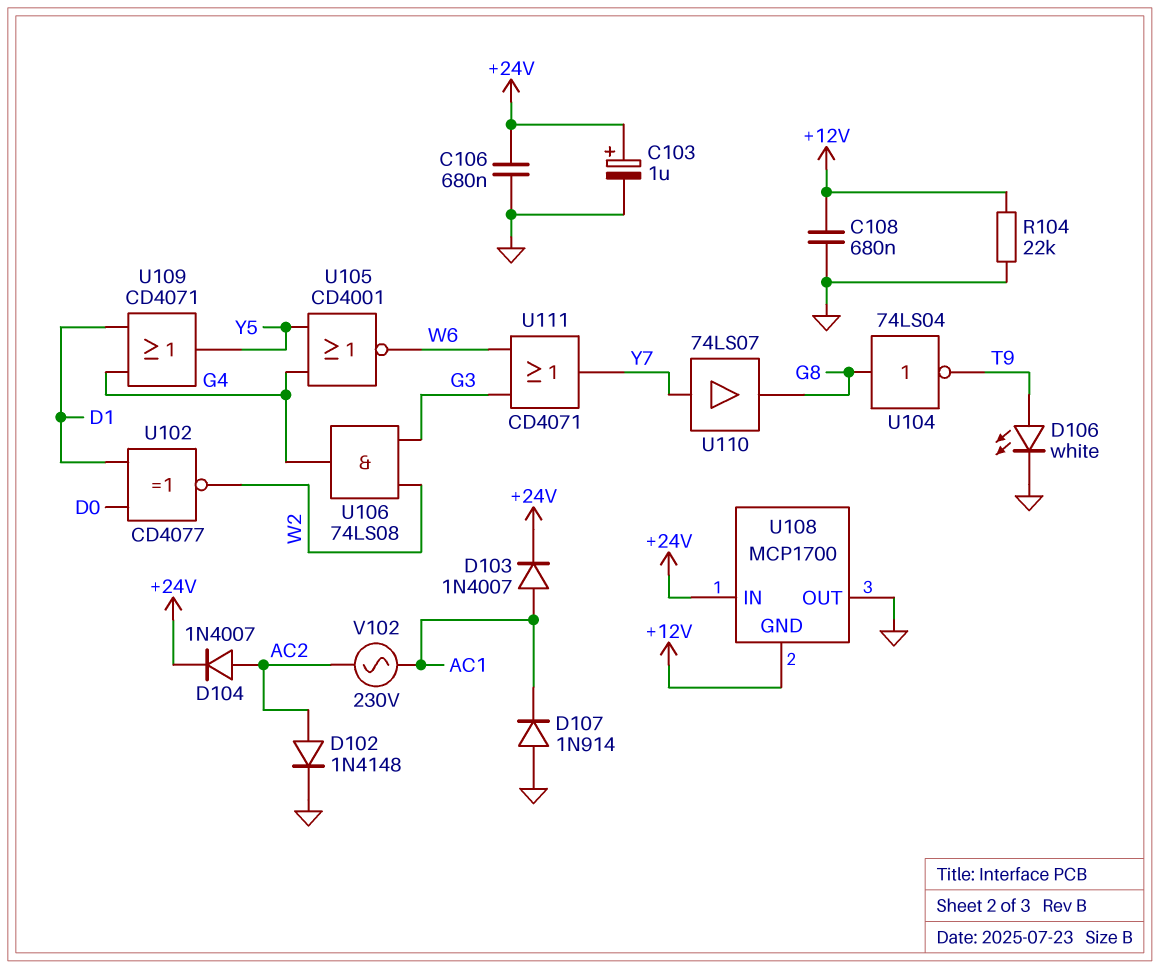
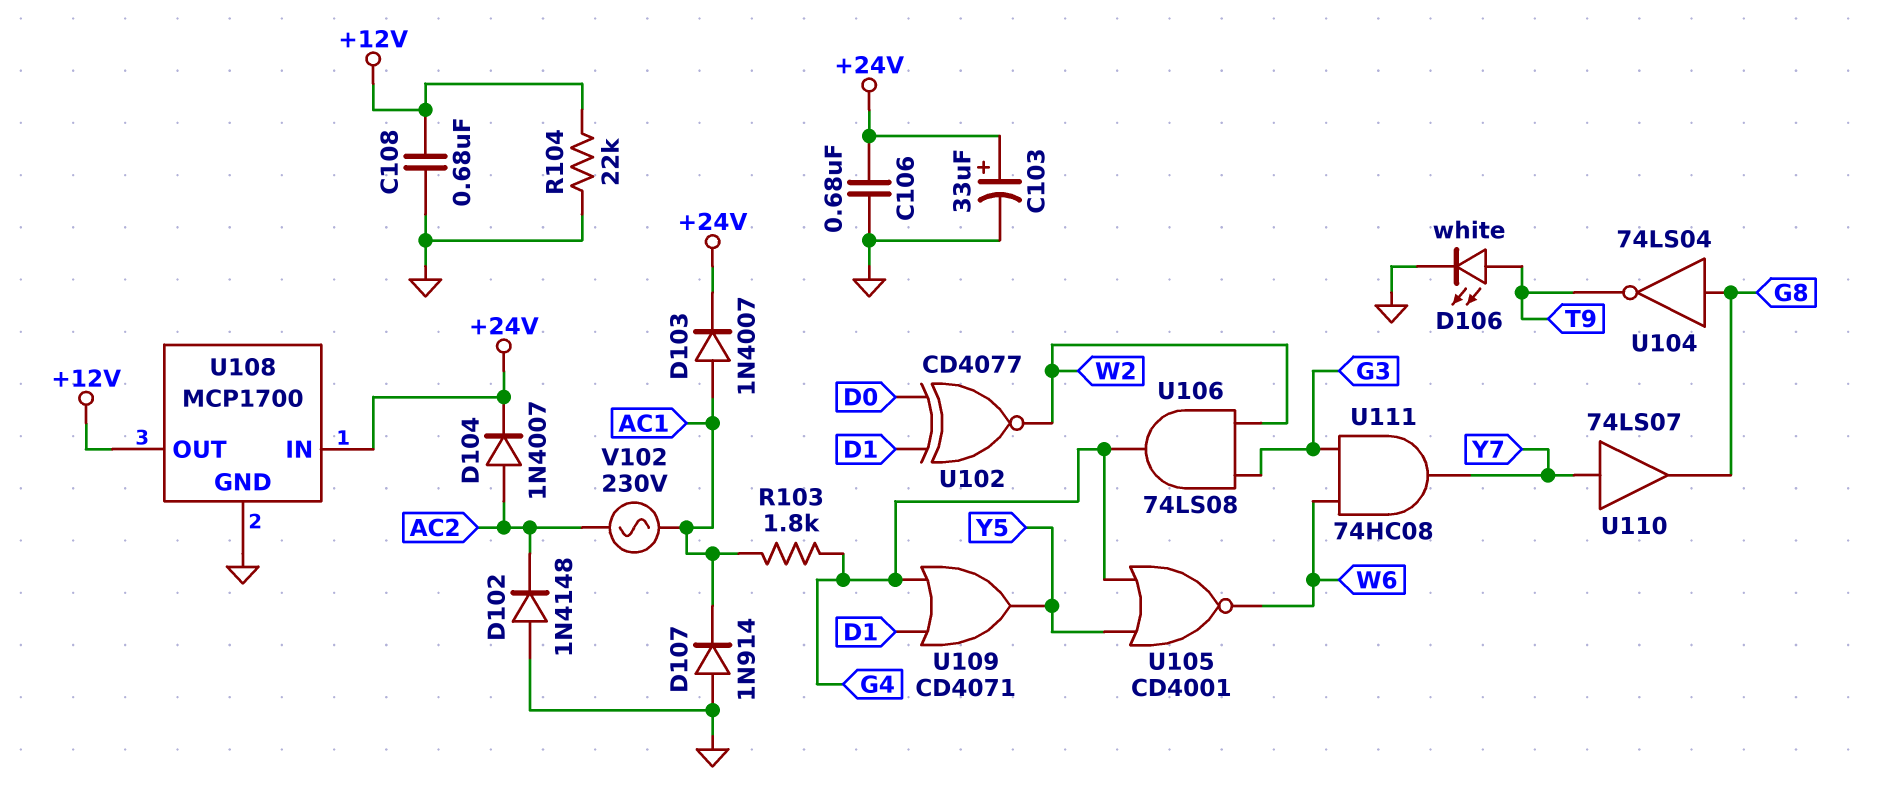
C103: 1uF (plus +24V, minus GND) -> 33uF (plus +24V, minus GND)
D102: diode 1N4148 (A AC2, K GND) -> diode 1N4148 (A GND, K AC2)
R103: none -> 1.8k (AC1, G4)
U108 pin GND: +12V -> GND
U108 pin OUT: GND -> +12V
U111: OR CD4071 (in G3, in W6, out Y7) -> AND 74HC08 (in G3, in W6, out Y7)

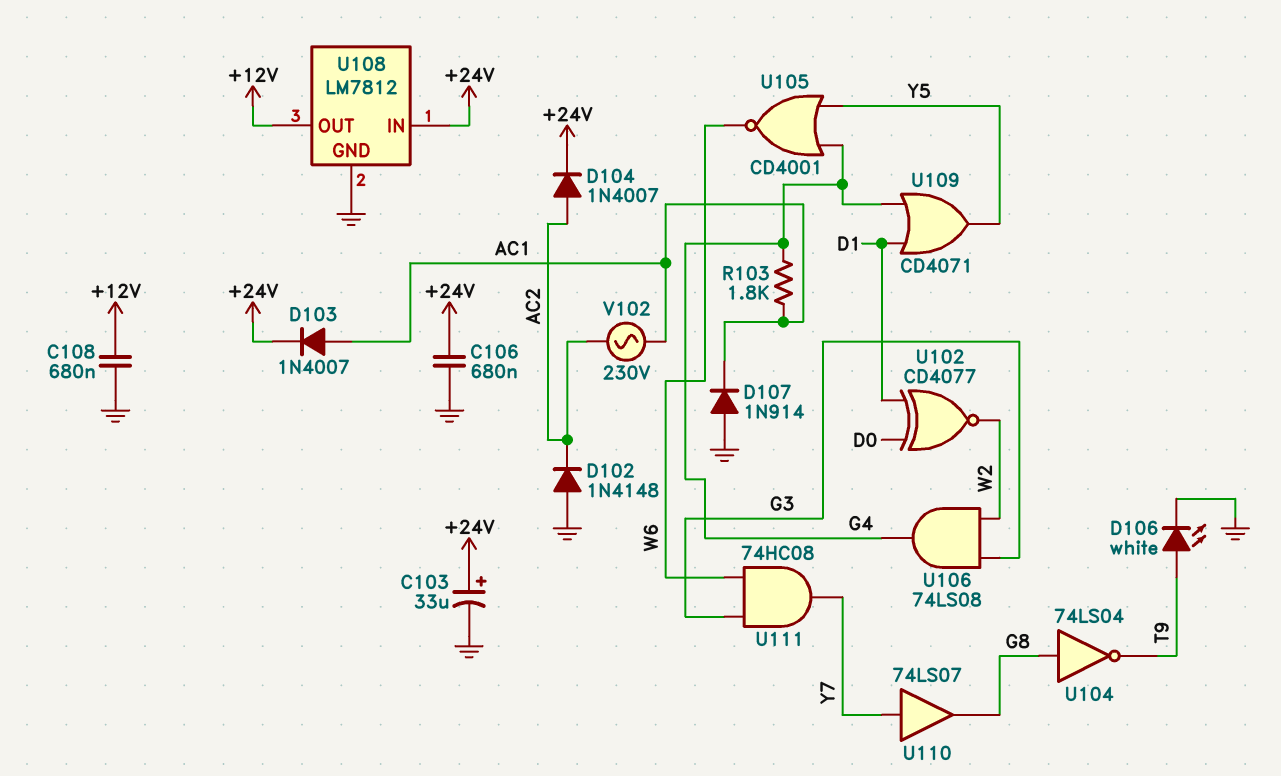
R104: 22k (+12V, GND) -> none
U108: MCP1700 -> LM7812

